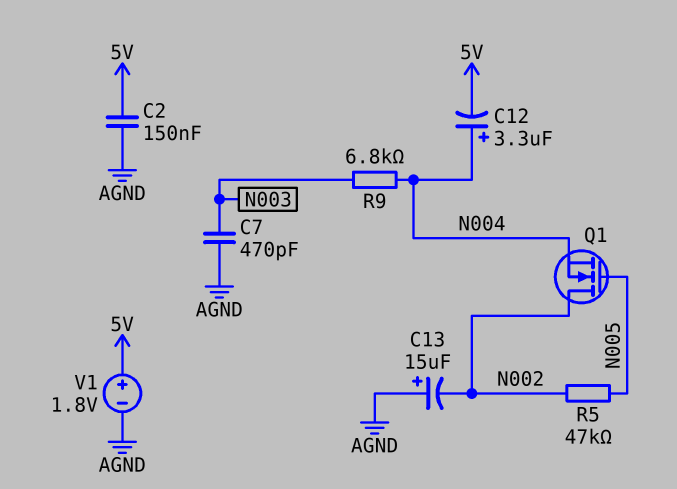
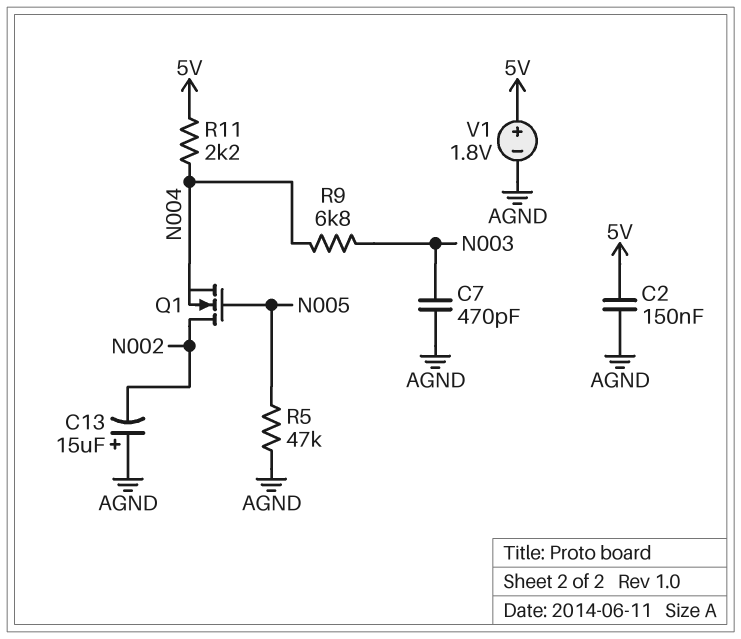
C12: 3.3uF (plus N004, minus 5V) -> none
R5: 47k (N002, N005) -> 47k (AGND, N005)
R11: none -> 2.2k (5V, N004)

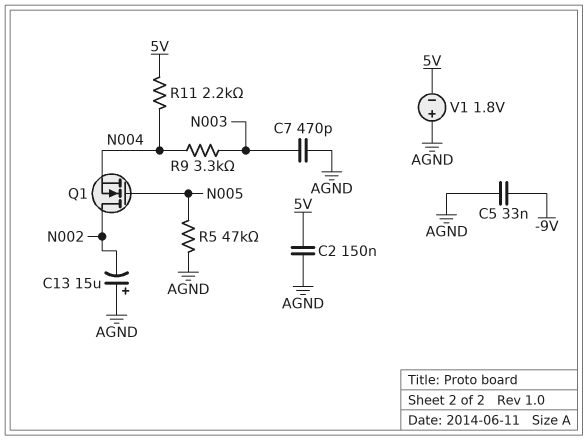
C5: none -> 33nF (-9V, AGND)
R9: 6.8k (N003, N004) -> 3.3k (N003, N004)
V1: 1.8V (plus 5V, minus AGND) -> 1.8V (plus AGND, minus 5V)

